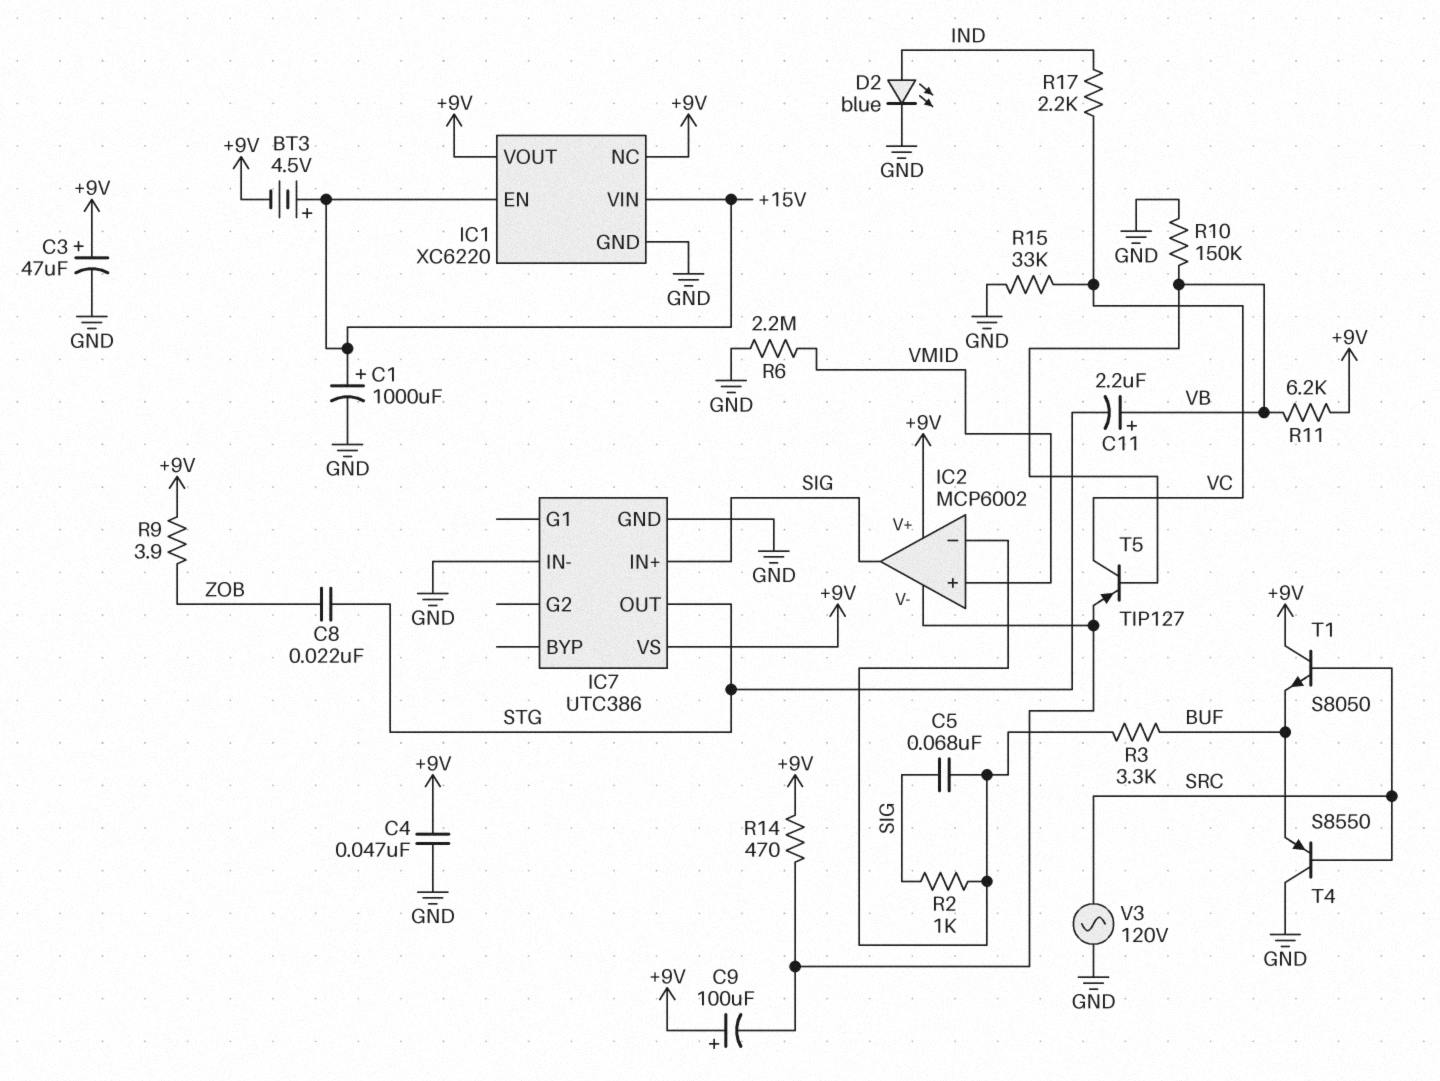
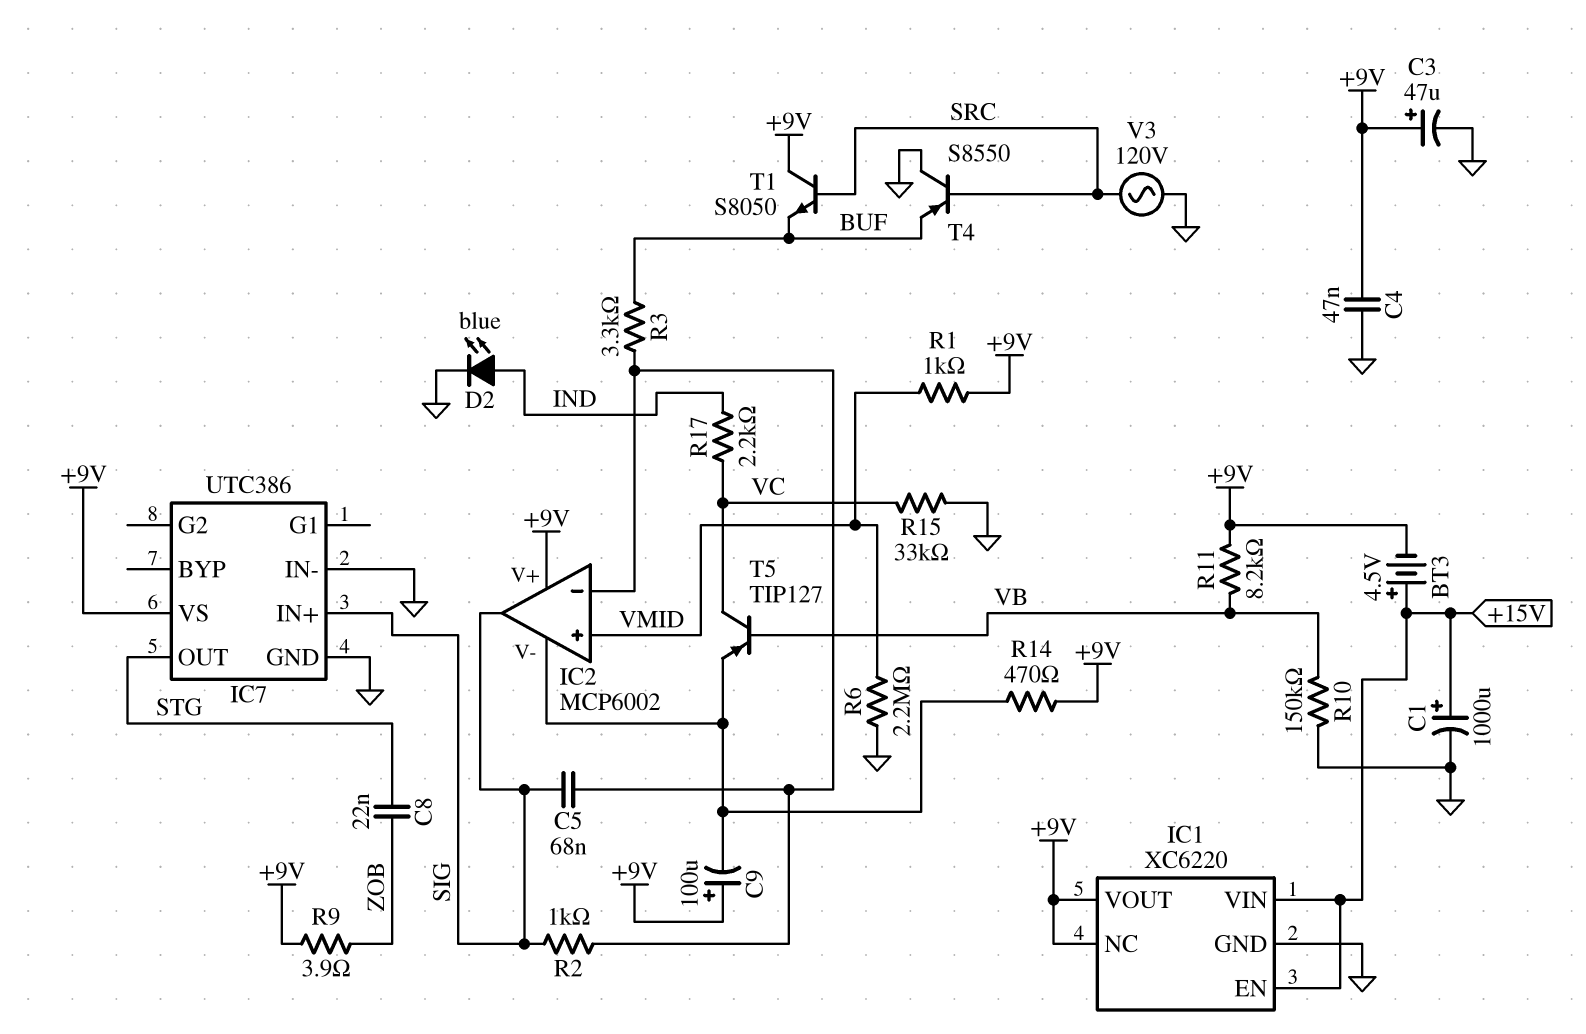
C11: 2.2uF (plus VB, minus STG) -> none
R1: none -> 1k (+9V, VMID)
R11: 6.2k (+9V, VB) -> 8.2k (+9V, VB)

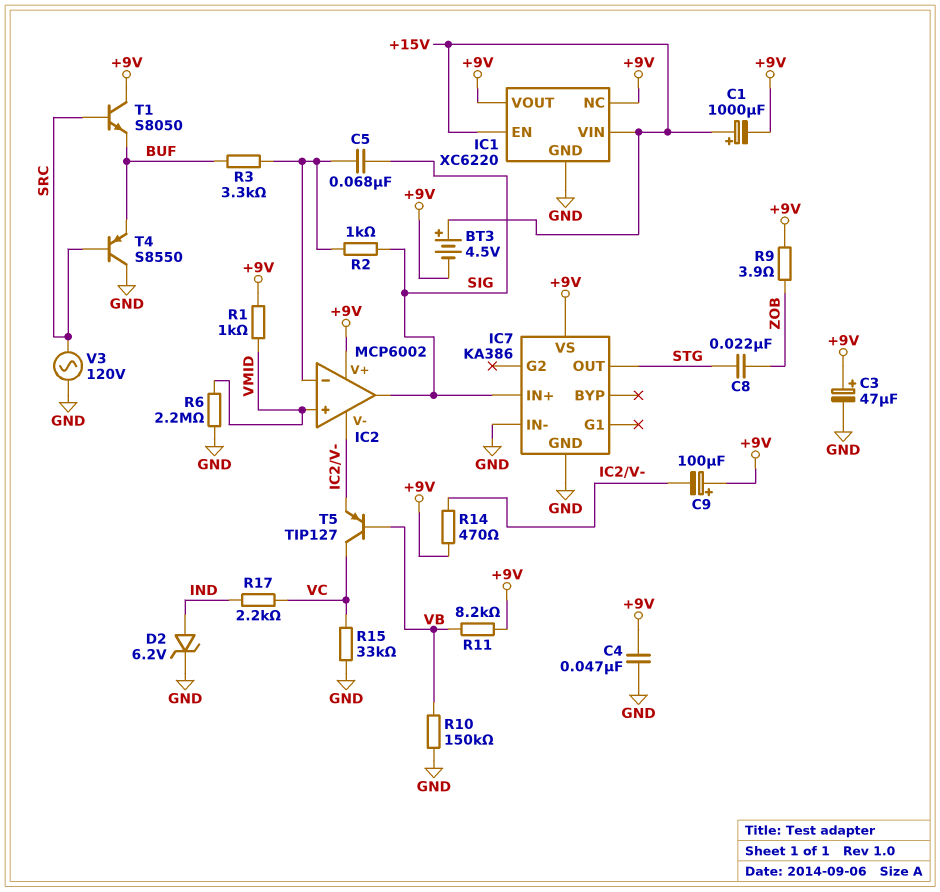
C1: 1000uF (plus +15V, minus GND) -> 1000uF (plus +15V, minus +9V)
D2: LED blue (A IND, K GND) -> zener 6.2V (A IND, K GND)
IC7: UTC386 -> KA386

